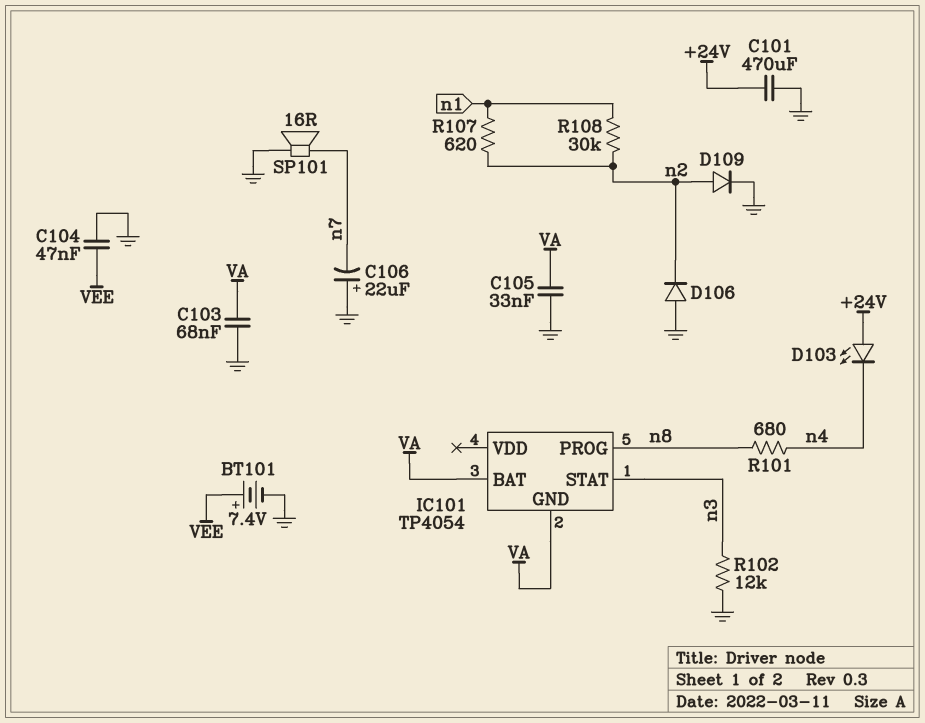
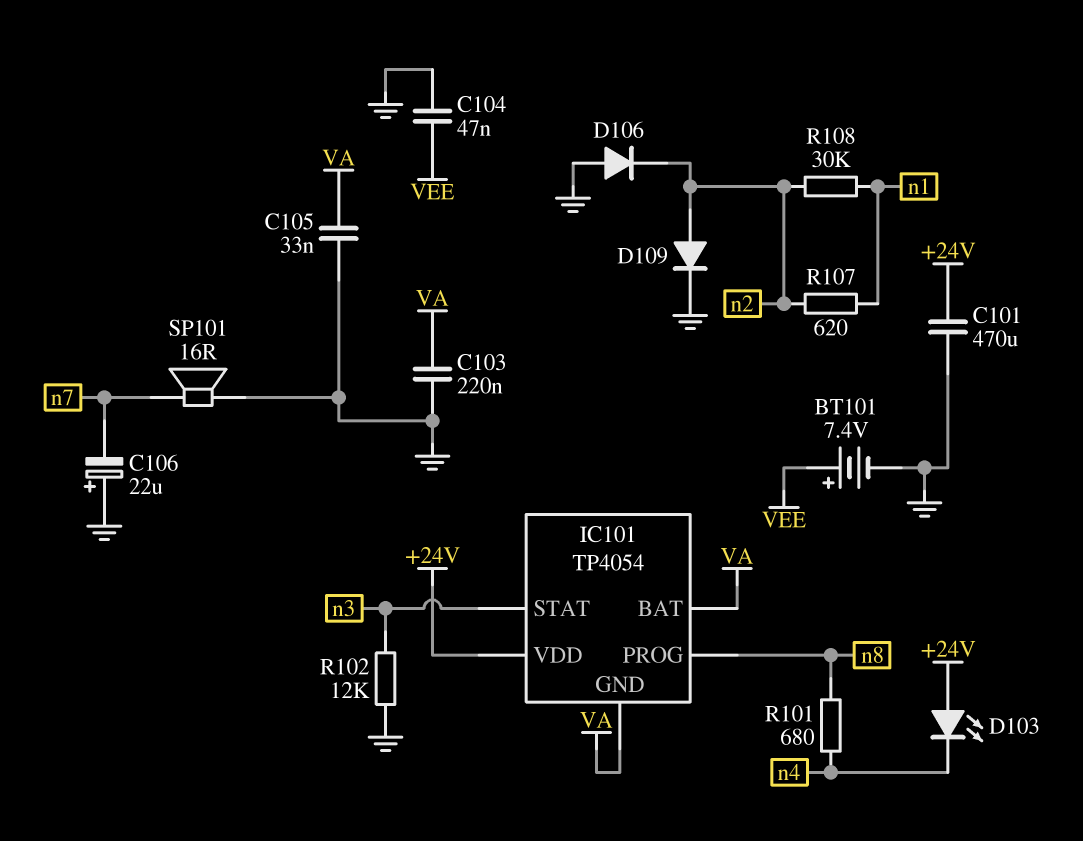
C103: 68nF (GND, VA) -> 220nF (GND, VA)
IC101 pin VDD: none -> +24V

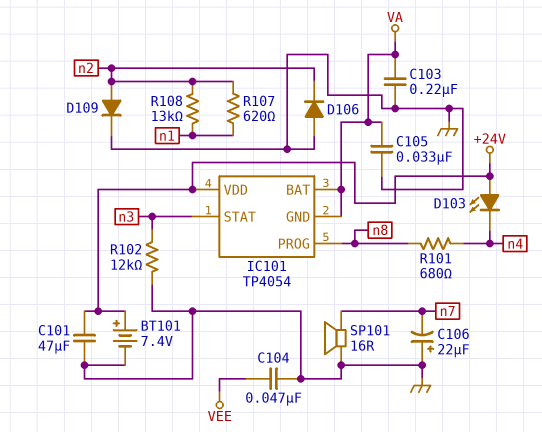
BT101: 7.4V (plus VEE, minus GND) -> 7.4V (plus +24V, minus GND)
C101: 470uF (+24V, GND) -> 47uF (+24V, GND)
R108: 30k (n1, n2) -> 13k (n1, n2)

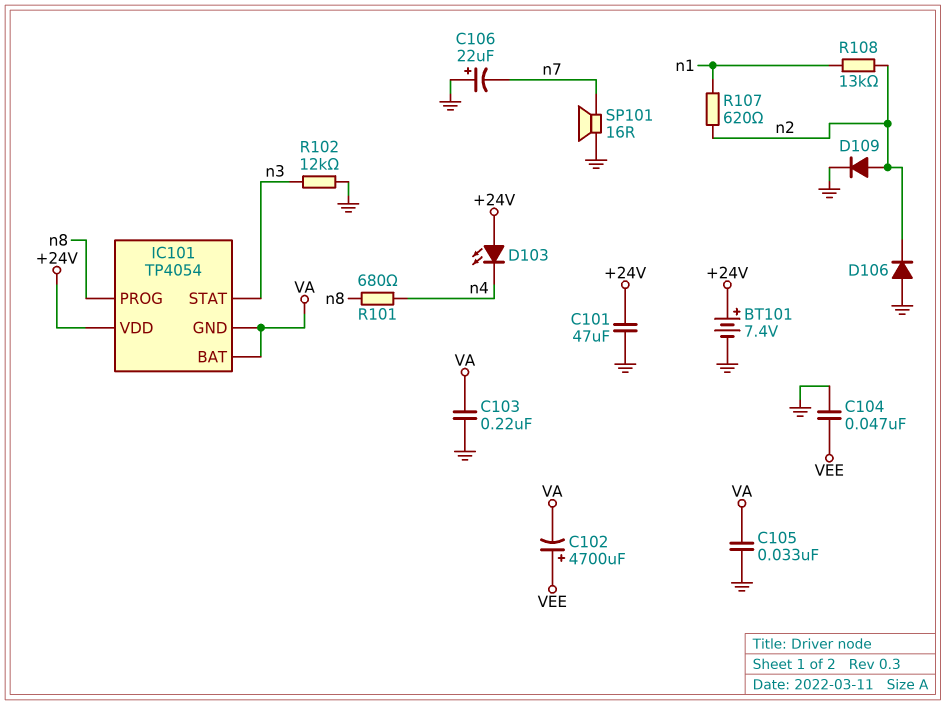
C102: none -> 4700uF (plus VEE, minus VA)

